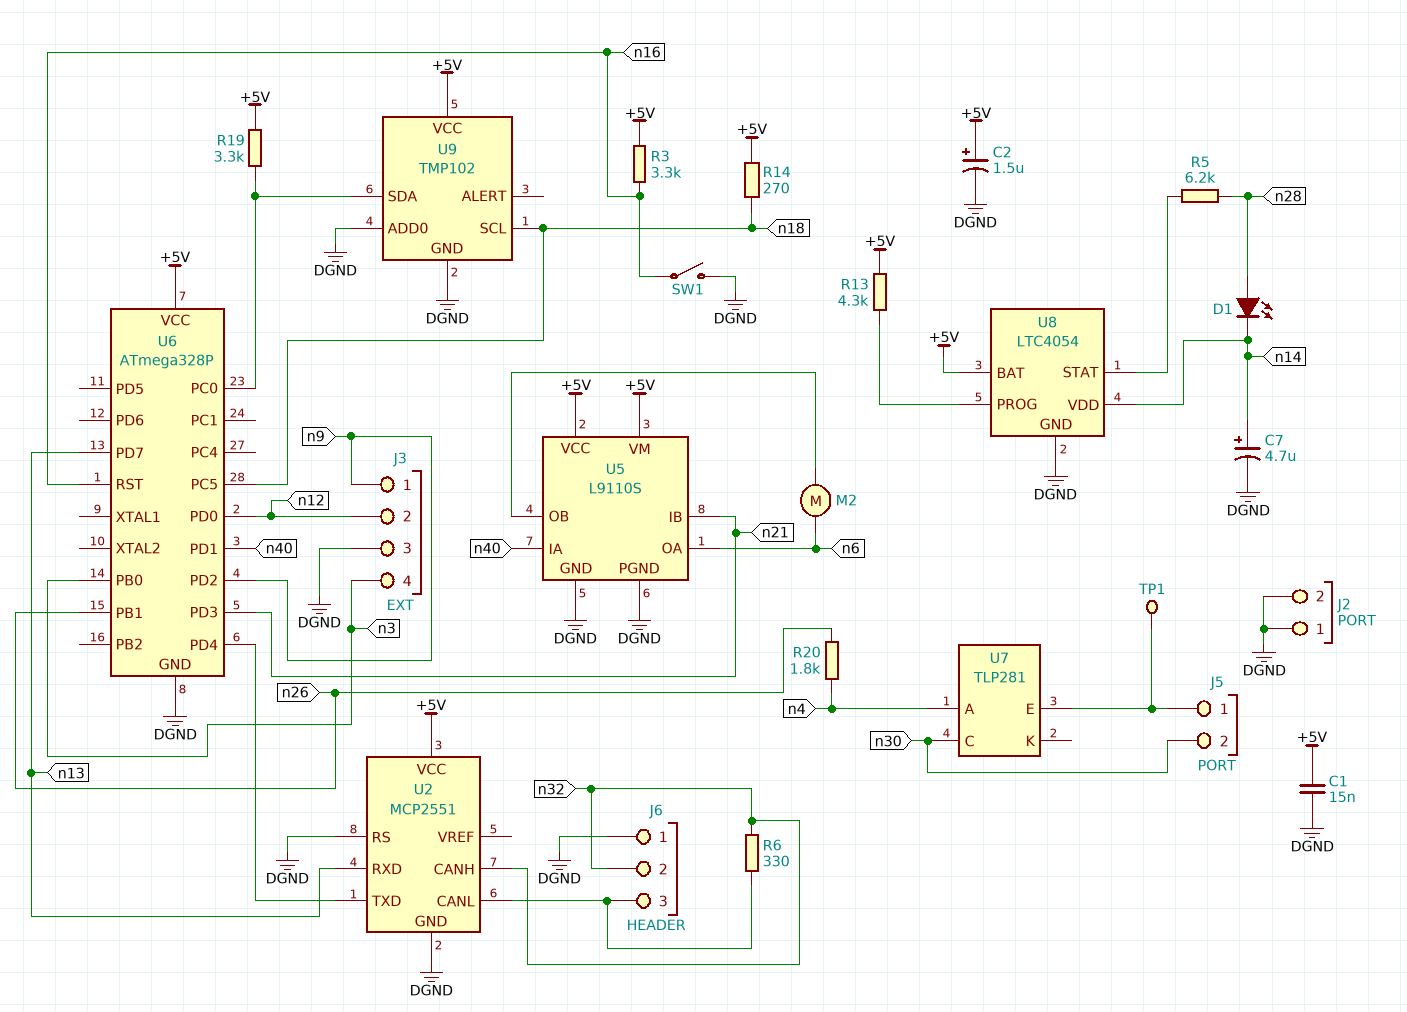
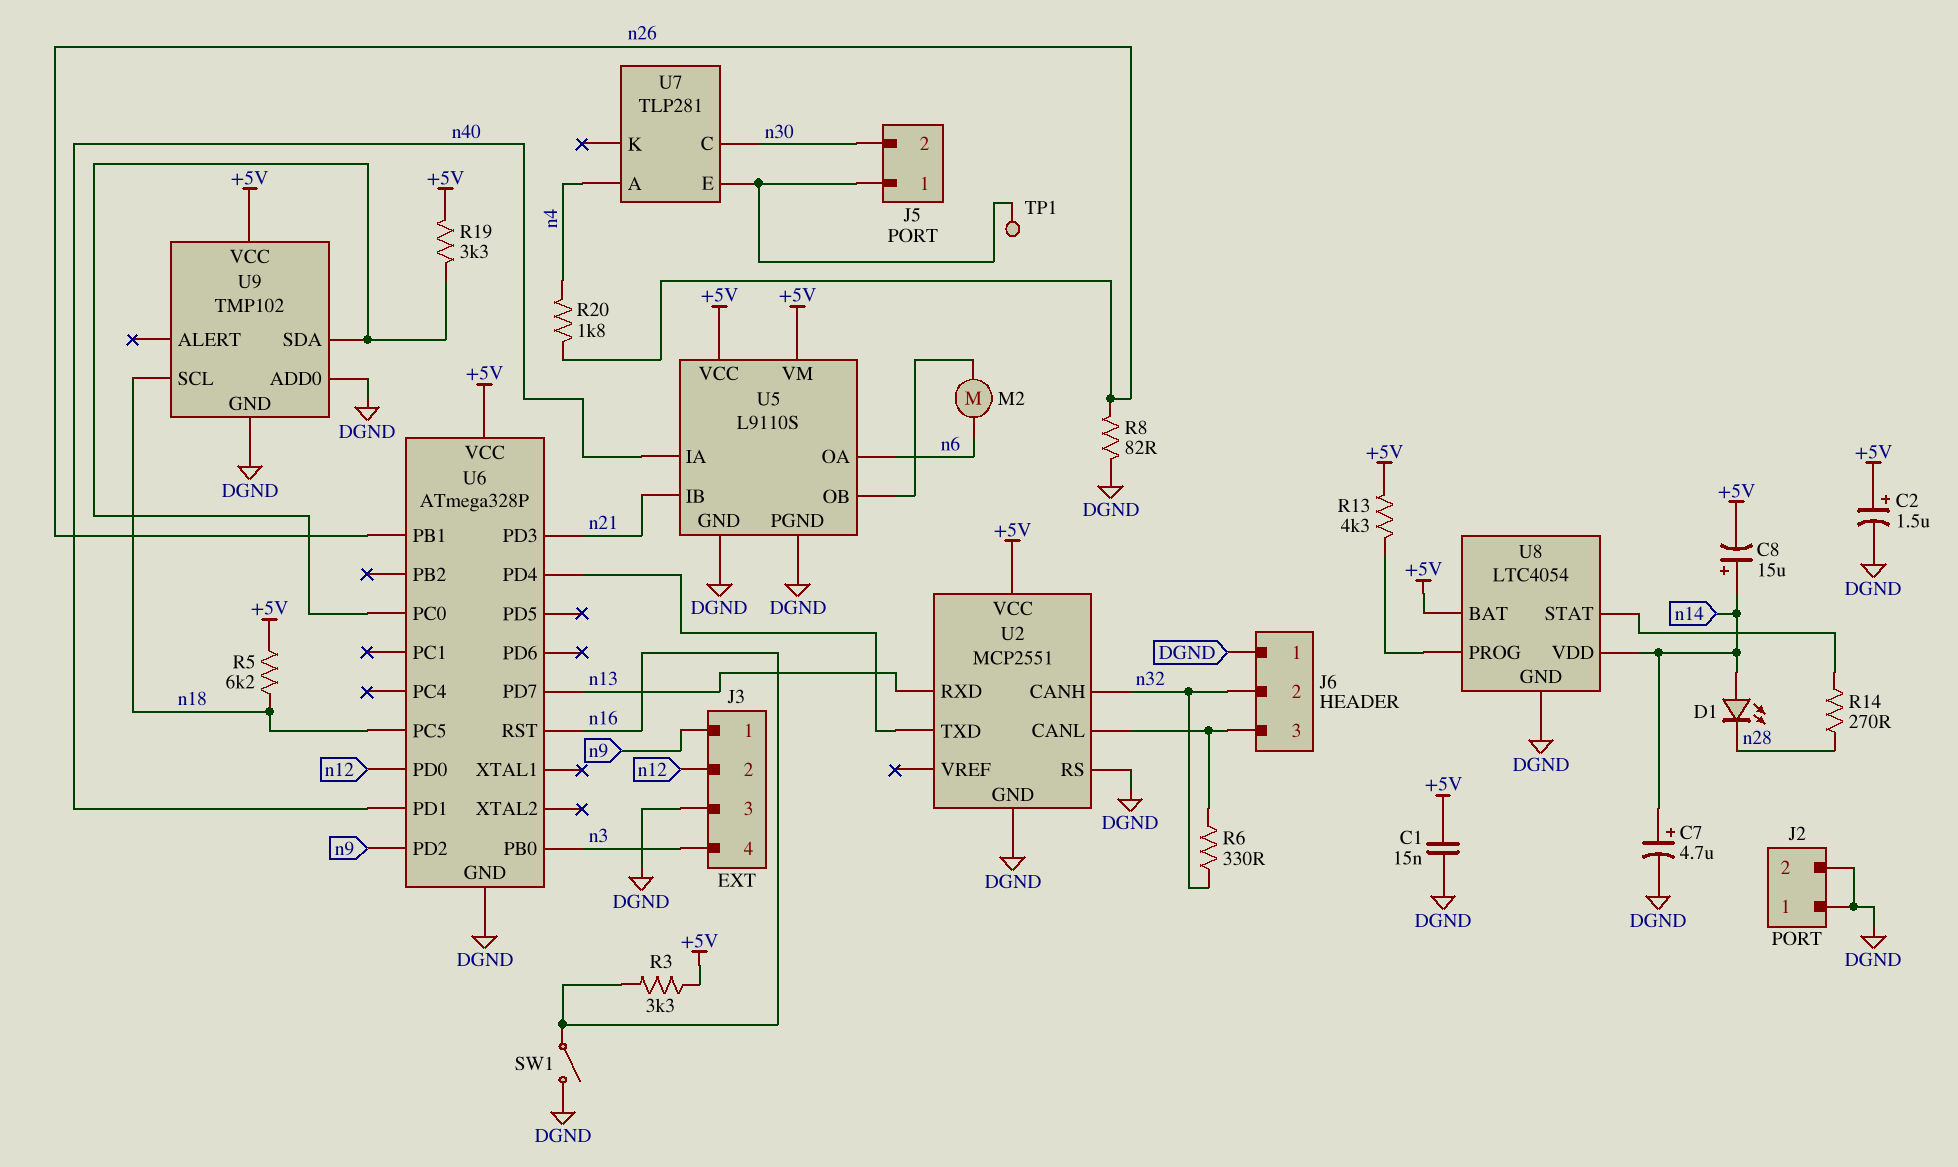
C8: none -> 15uF (plus n14, minus +5V)
D1: LED (A n28, K n14) -> LED (A n14, K n28)
R5: 6.2k (U8/STAT, n28) -> 6.2k (+5V, n18)
R8: none -> 82 (DGND, n26)
R14: 270 (+5V, n18) -> 270 (U8/STAT, n28)

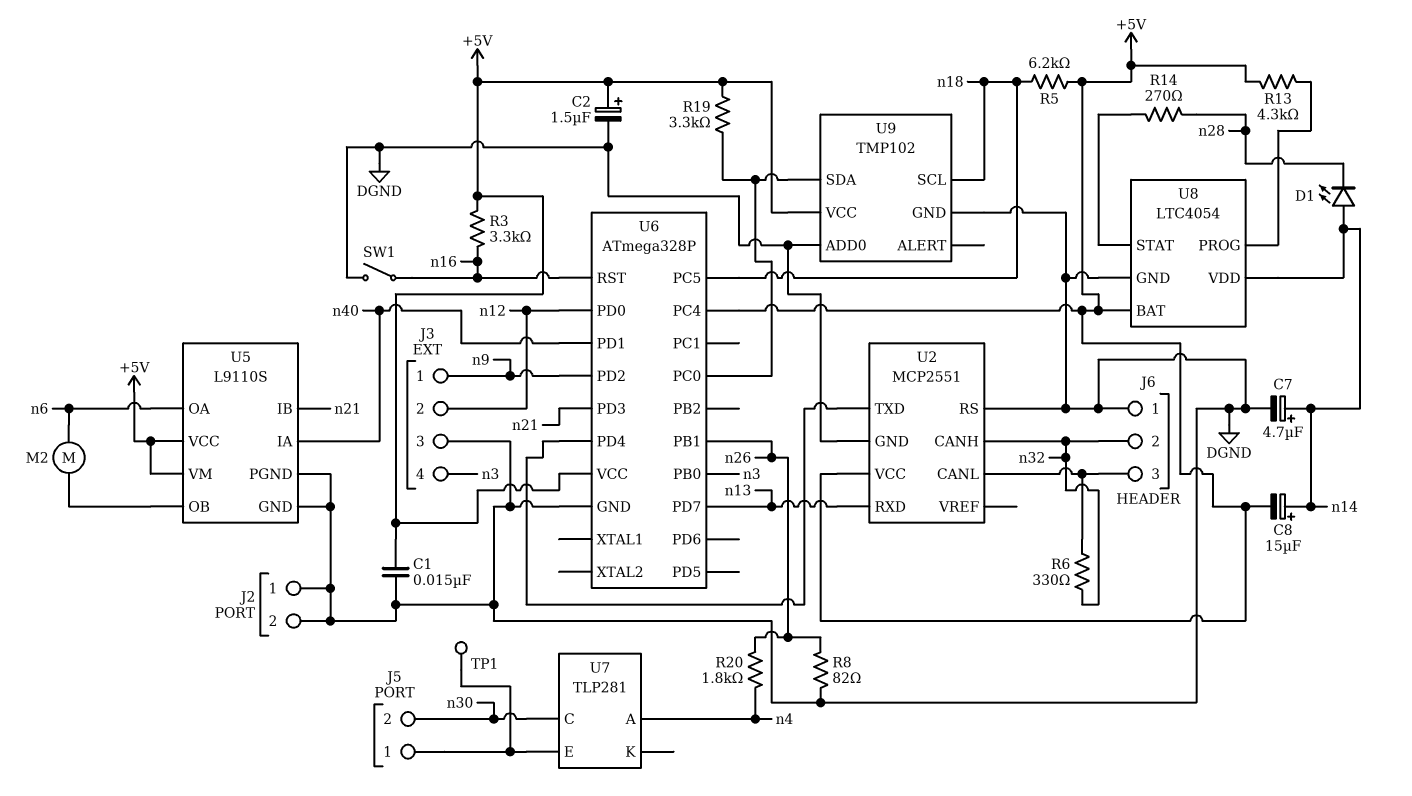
U6 pin PC4: none -> +5V

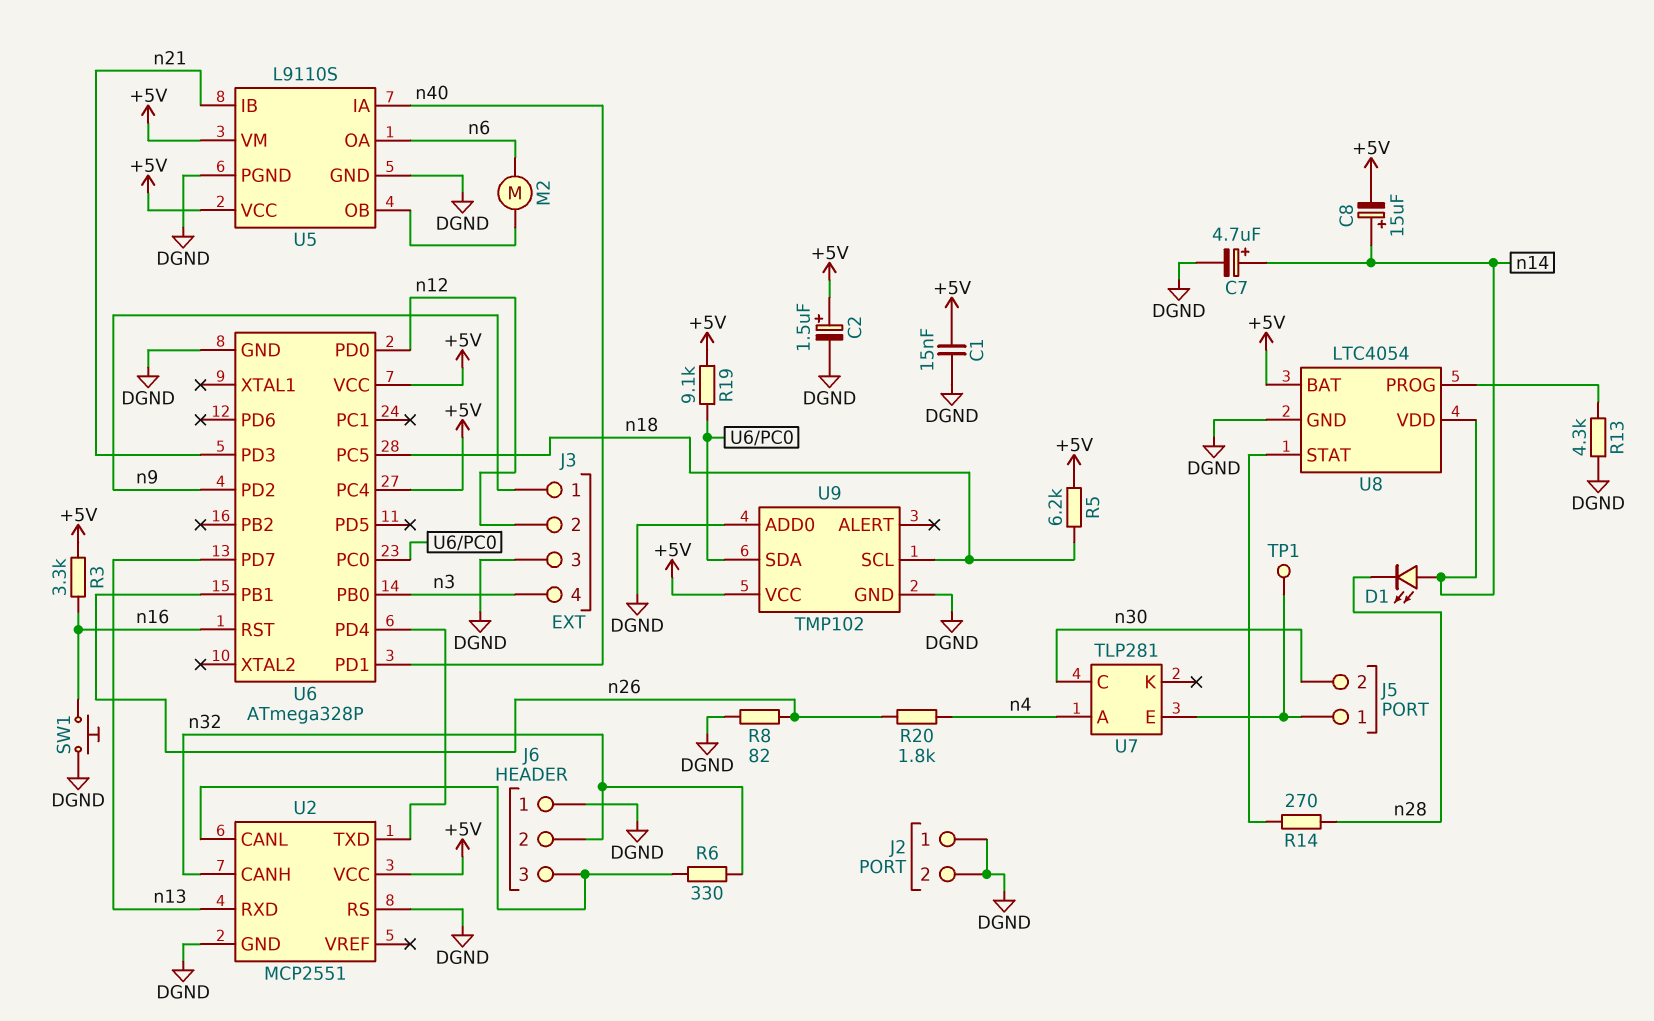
R13: 4.3k (+5V, U8/PROG) -> 4.3k (DGND, U8/PROG)
R19: 3.3k (+5V, U6/PC0) -> 9.1k (+5V, U6/PC0)
SW1: switch (DGND, n16) -> button (DGND, n16)

